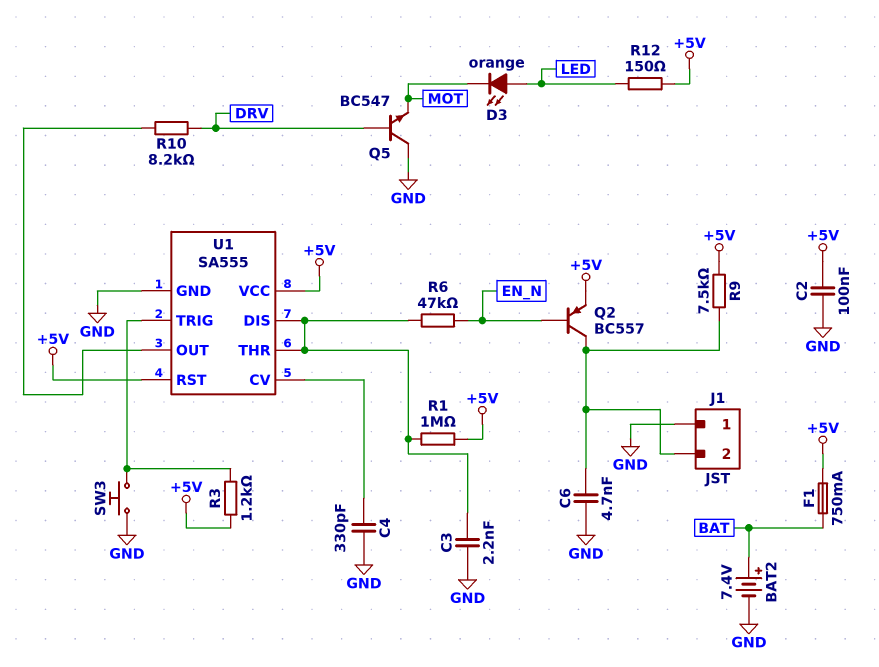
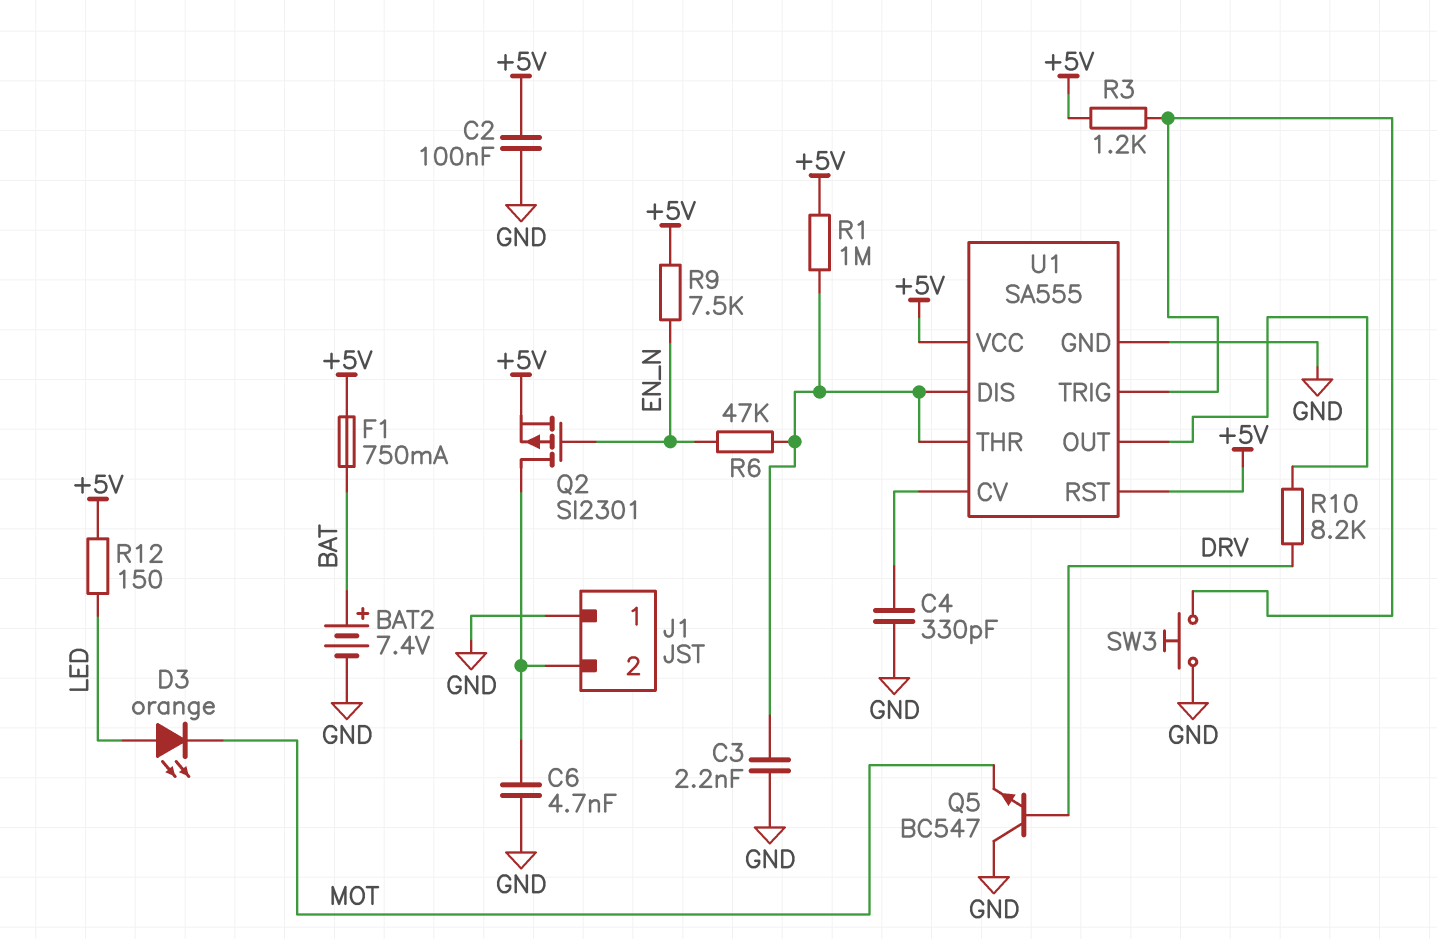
Q2: PNP BC557 (B EN_N, C J1/2, E +5V) -> PMOS SI2301 (G EN_N, D J1/2, S +5V)
R9: 7.5k (+5V, J1/2) -> 7.5k (+5V, EN_N)

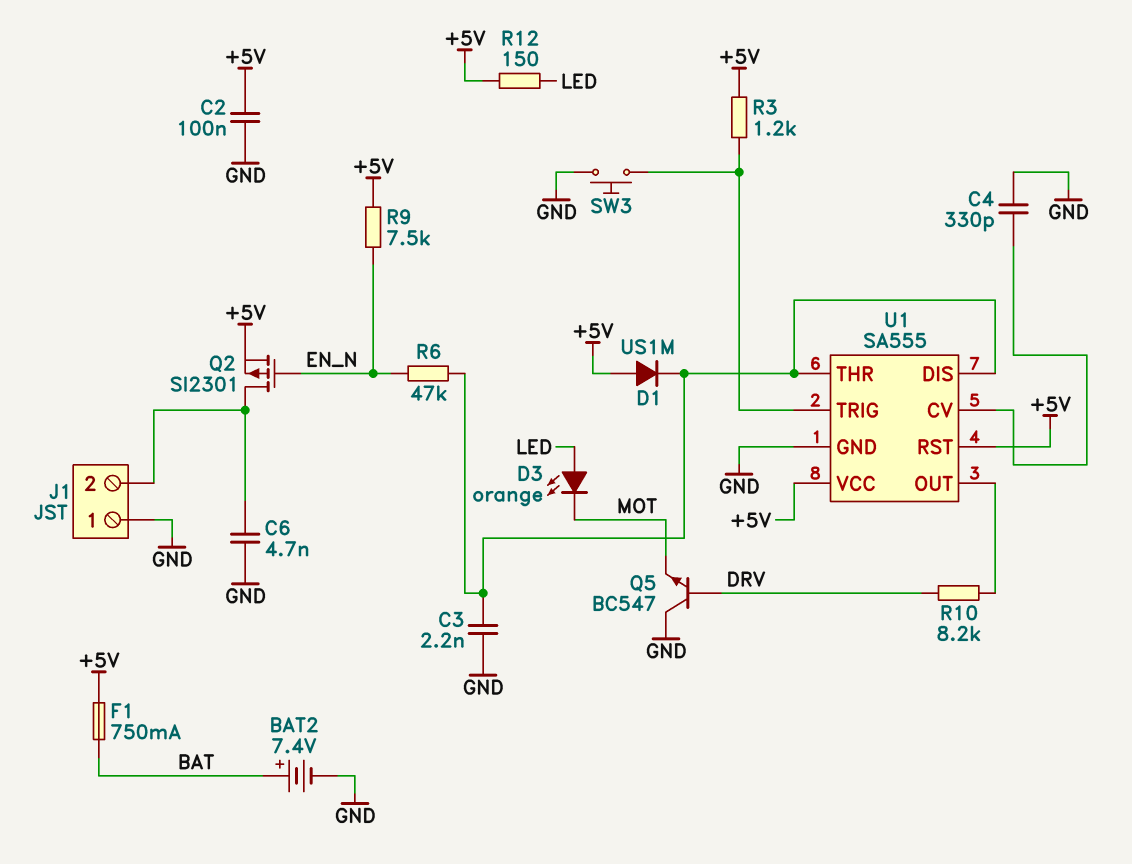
D1: none -> diode US1M (A +5V, K U1/DIS)
R1: 1M (+5V, U1/DIS) -> none

